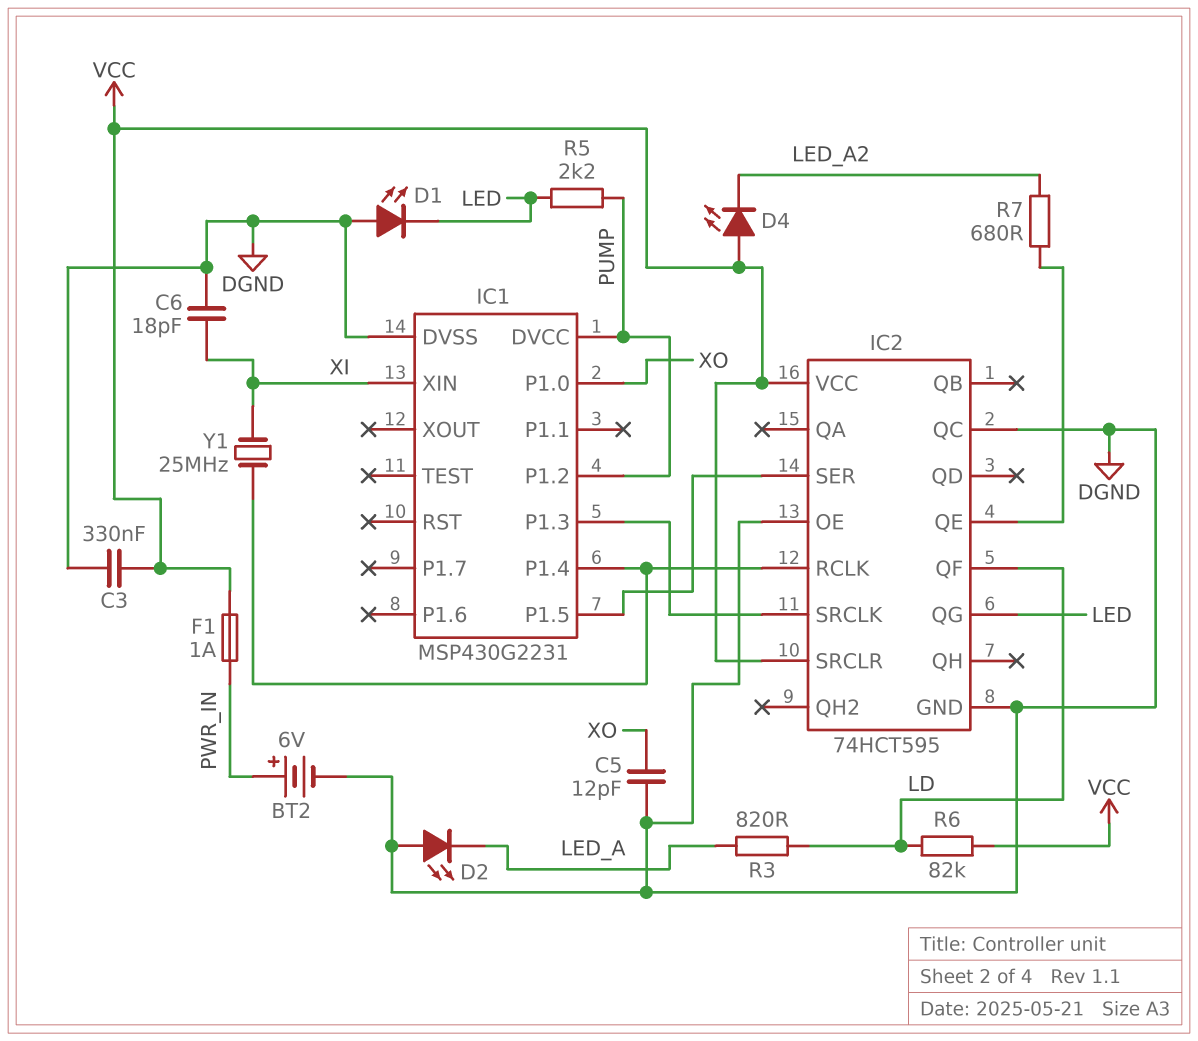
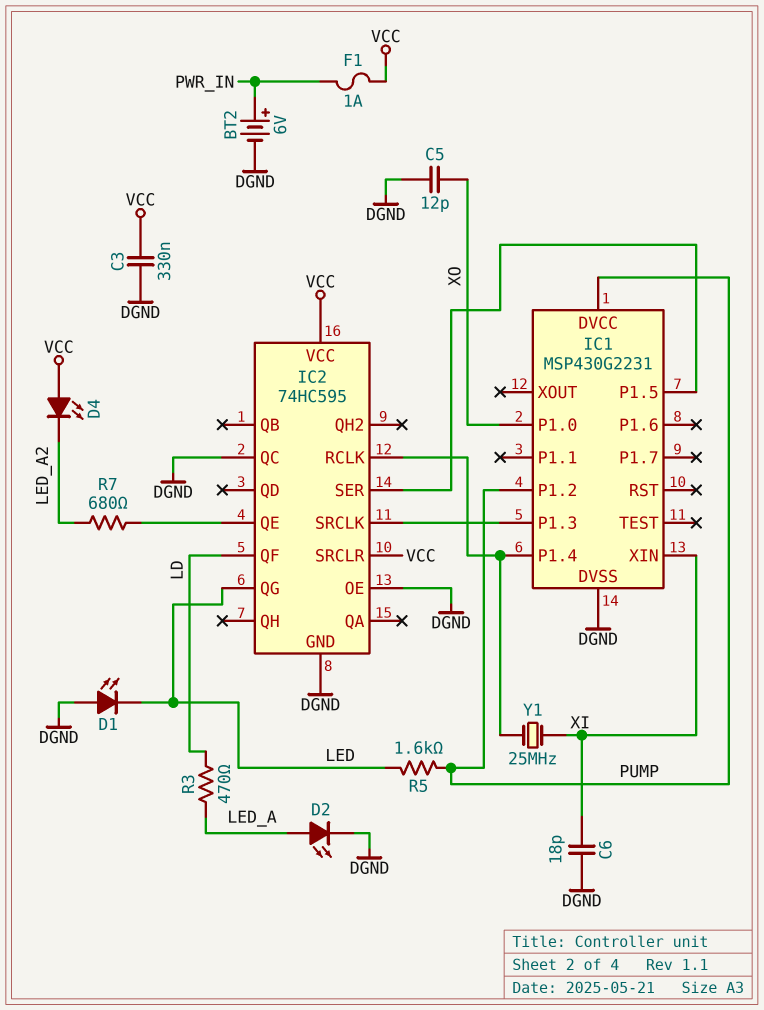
D2: LED (A DGND, K LED_A) -> LED (A LED_A, K DGND)
IC2: 74HCT595 -> 74HC595
R3: 820 (LD, LED_A) -> 470 (LD, LED_A)
R5: 2.2k (LED, PUMP) -> 1.6k (LED, PUMP)
R6: 82k (LD, VCC) -> none

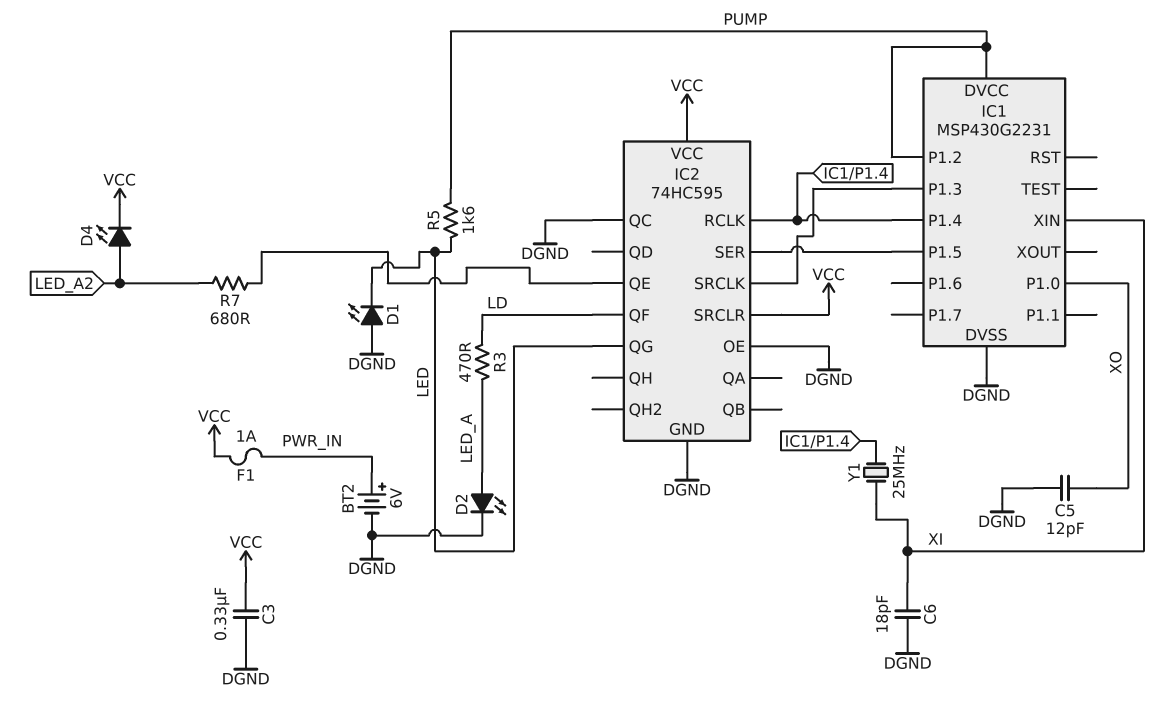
D4: LED (A VCC, K LED_A2) -> LED (A LED_A2, K VCC)

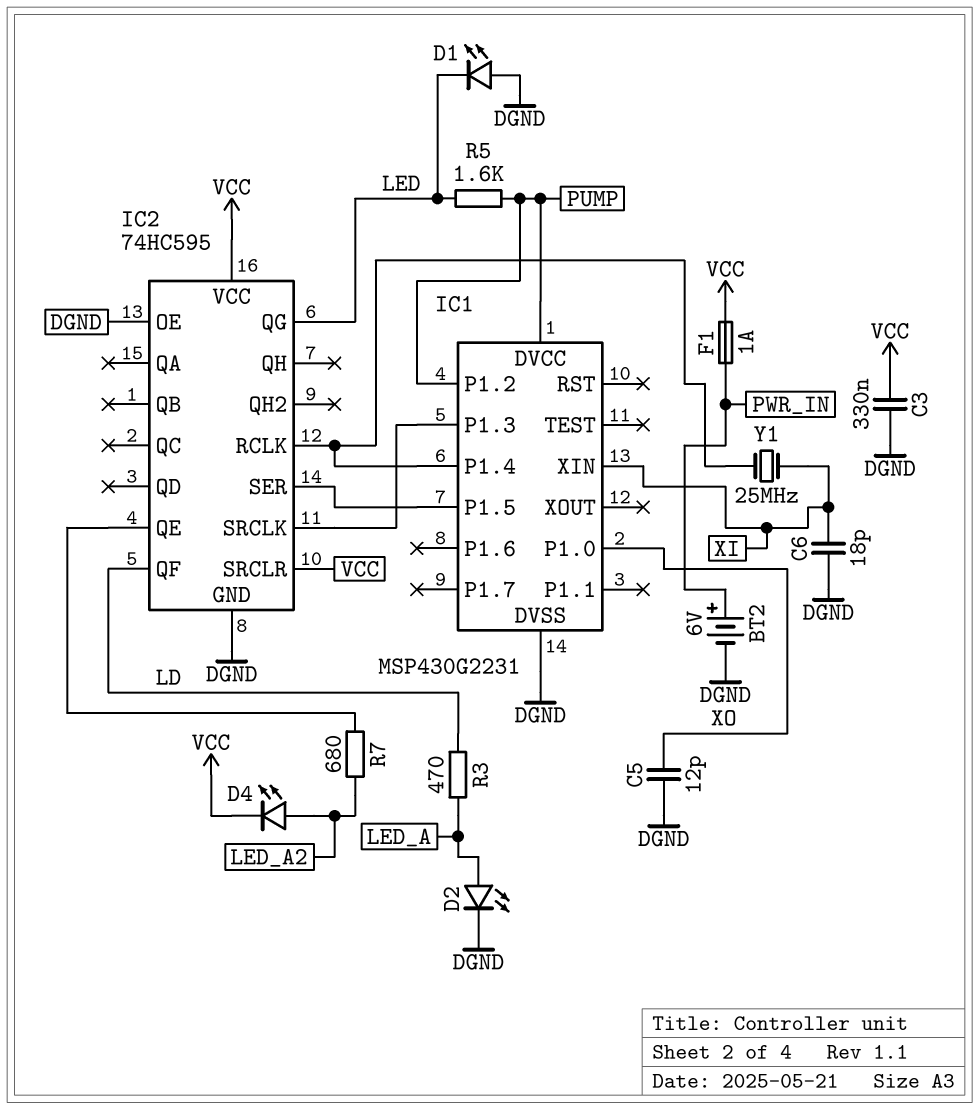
IC2 pin QC: DGND -> none

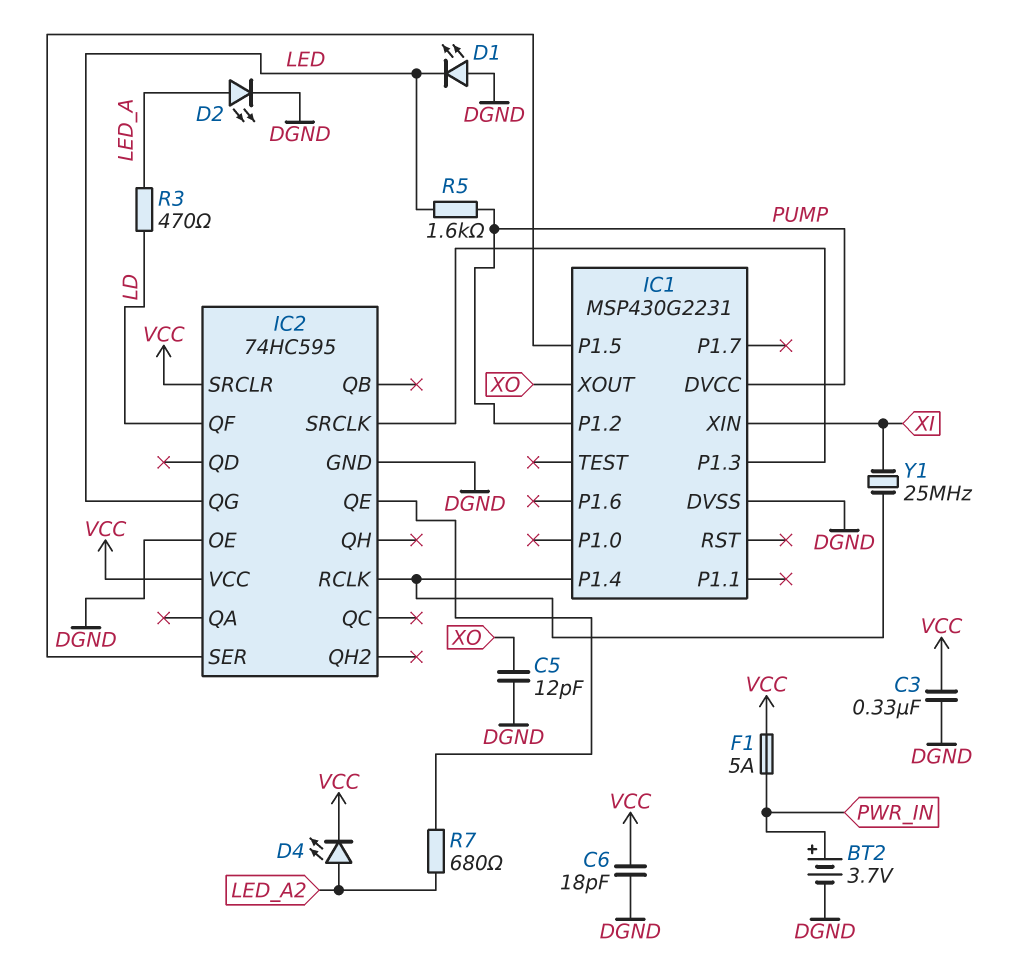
BT2: 6V (plus PWR_IN, minus DGND) -> 3.7V (plus PWR_IN, minus DGND)
C6: 18pF (DGND, XI) -> 18pF (DGND, VCC)
F1: 1A (PWR_IN, VCC) -> 5A (PWR_IN, VCC)
IC1 pin P1.0: XO -> none
IC1 pin XOUT: none -> XO

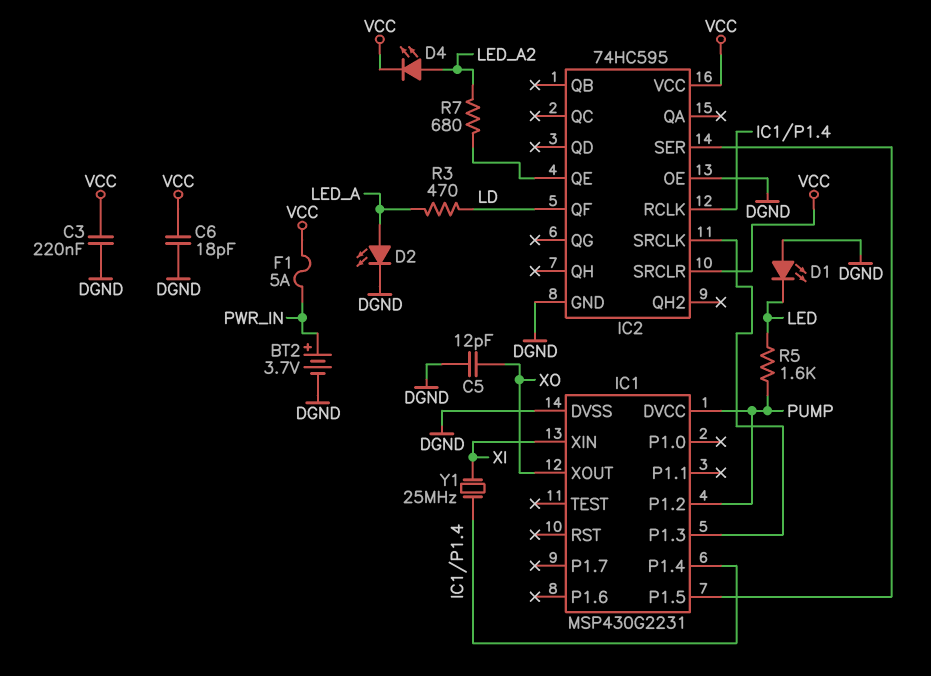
C3: 330nF (DGND, VCC) -> 220nF (DGND, VCC)
IC2 pin QG: LED -> none

